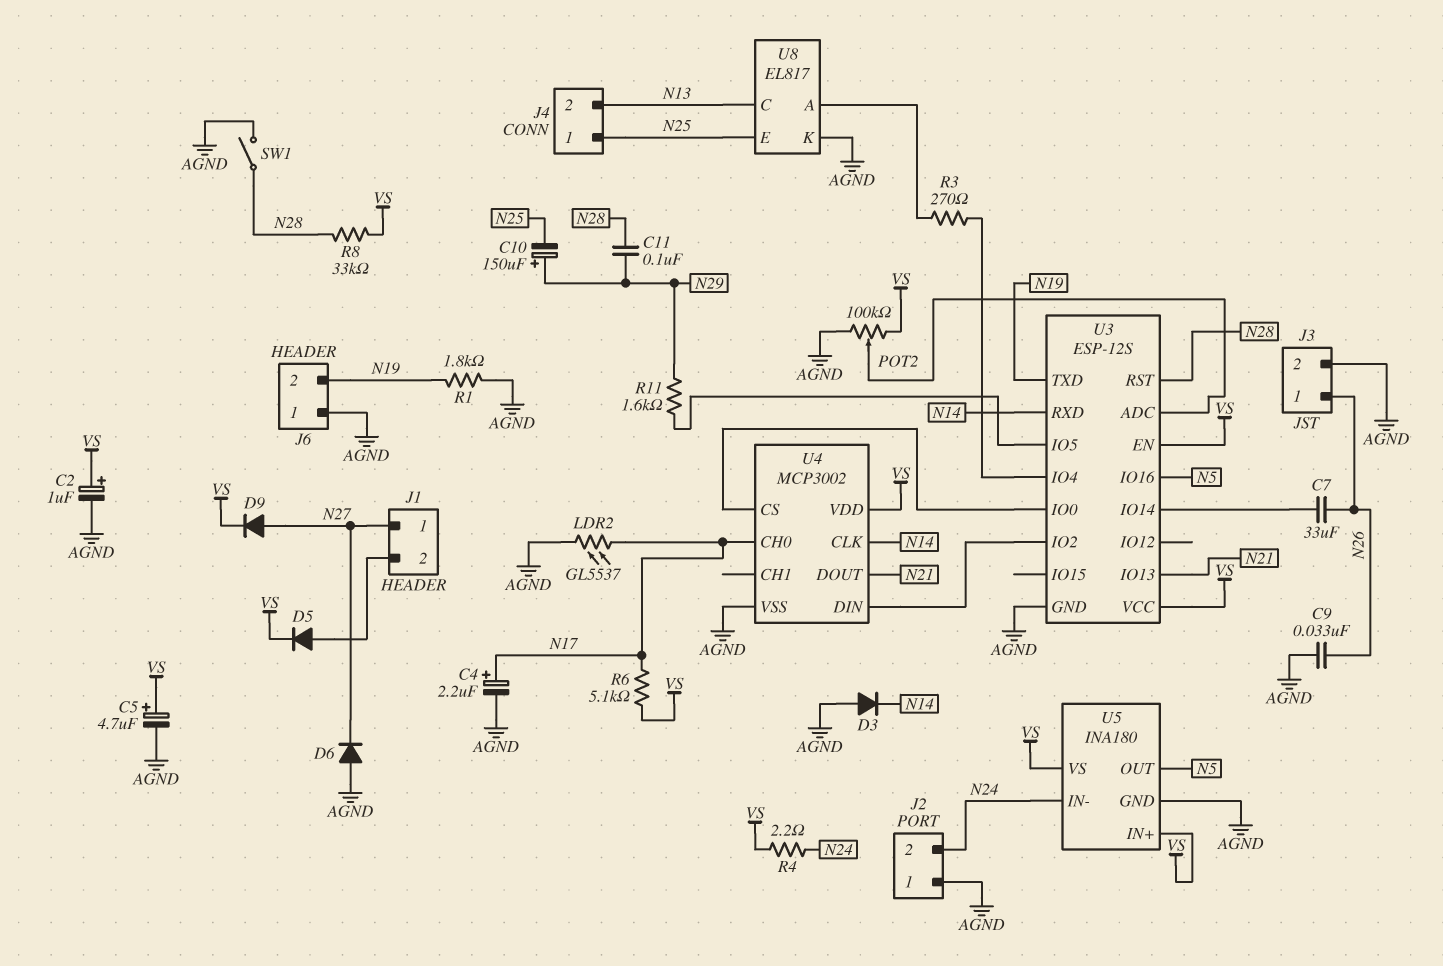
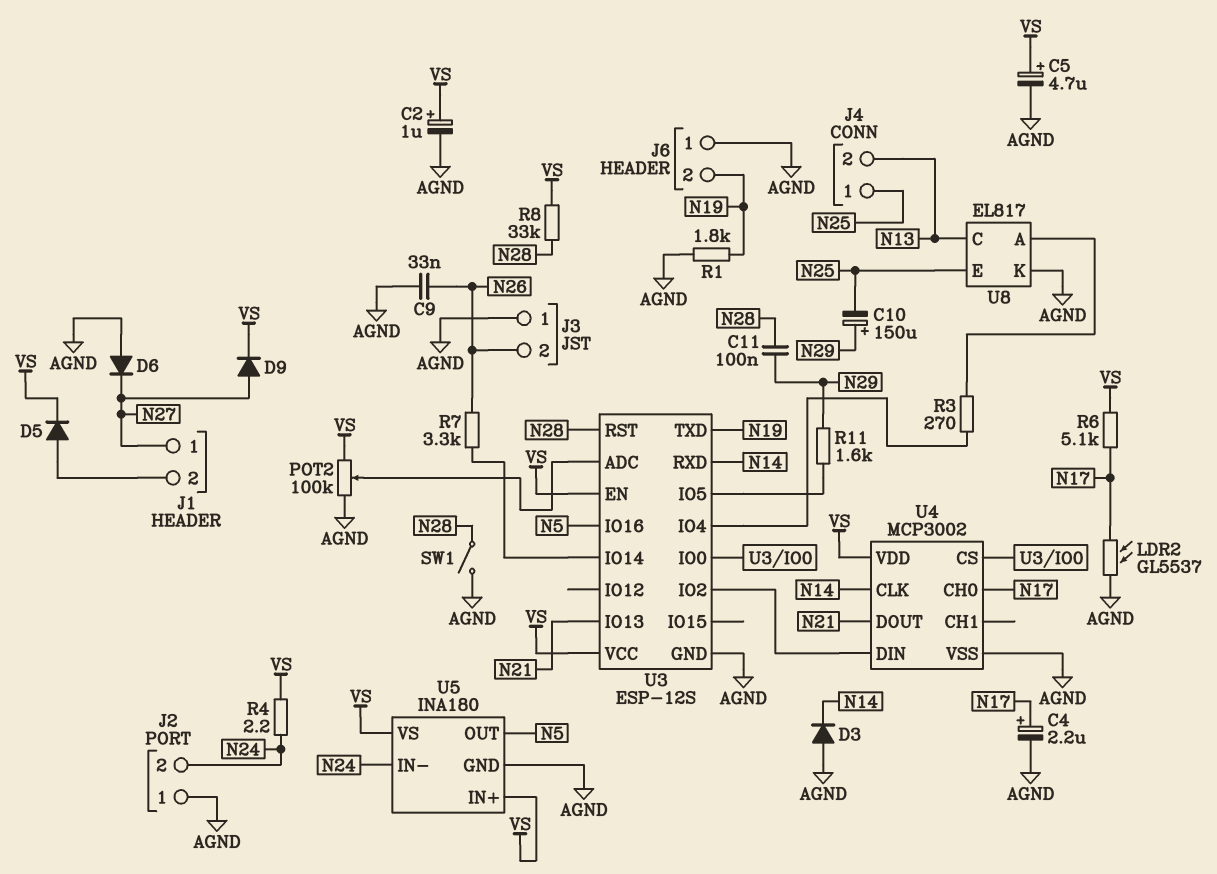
C7: 33uF (N26, U3/IO14) -> none
J3 pin 1: N26 -> AGND
J3 pin 2: AGND -> N26
R7: none -> 3.3k (N26, U3/IO14)

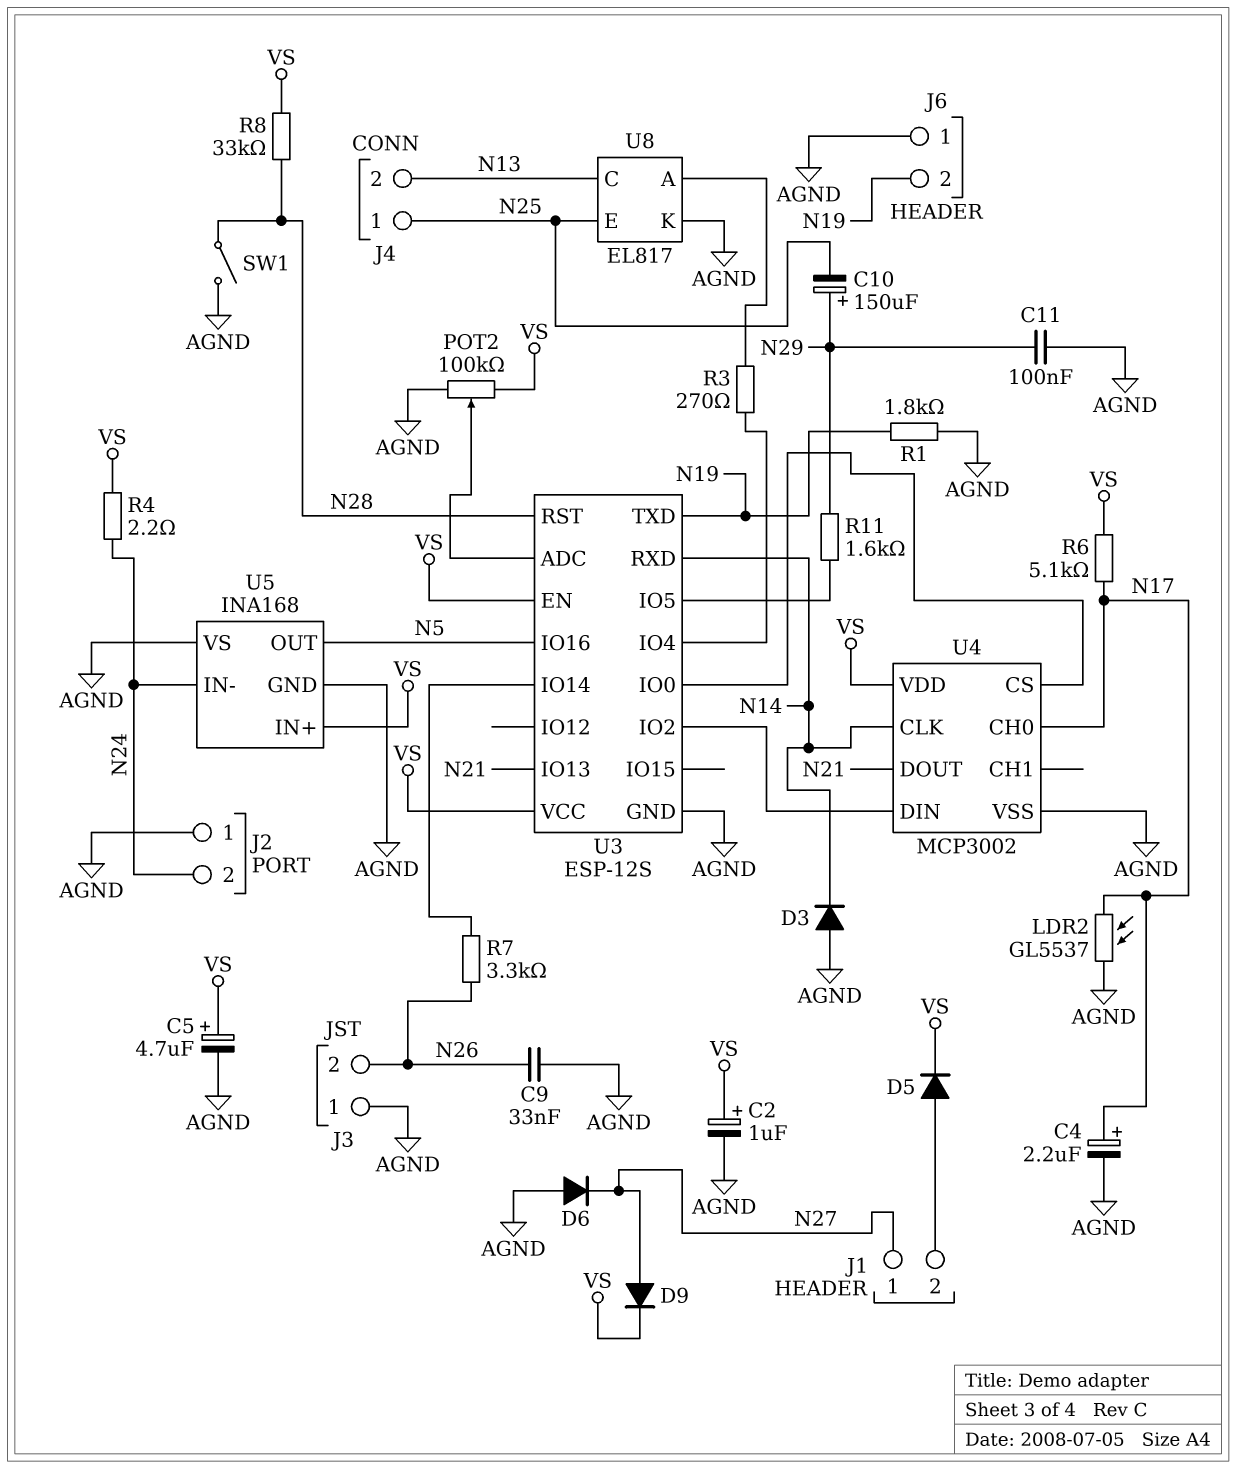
C11: 100nF (N28, N29) -> 100nF (AGND, N29)
U5: INA180 -> INA168
U5 pin VS: VS -> AGND

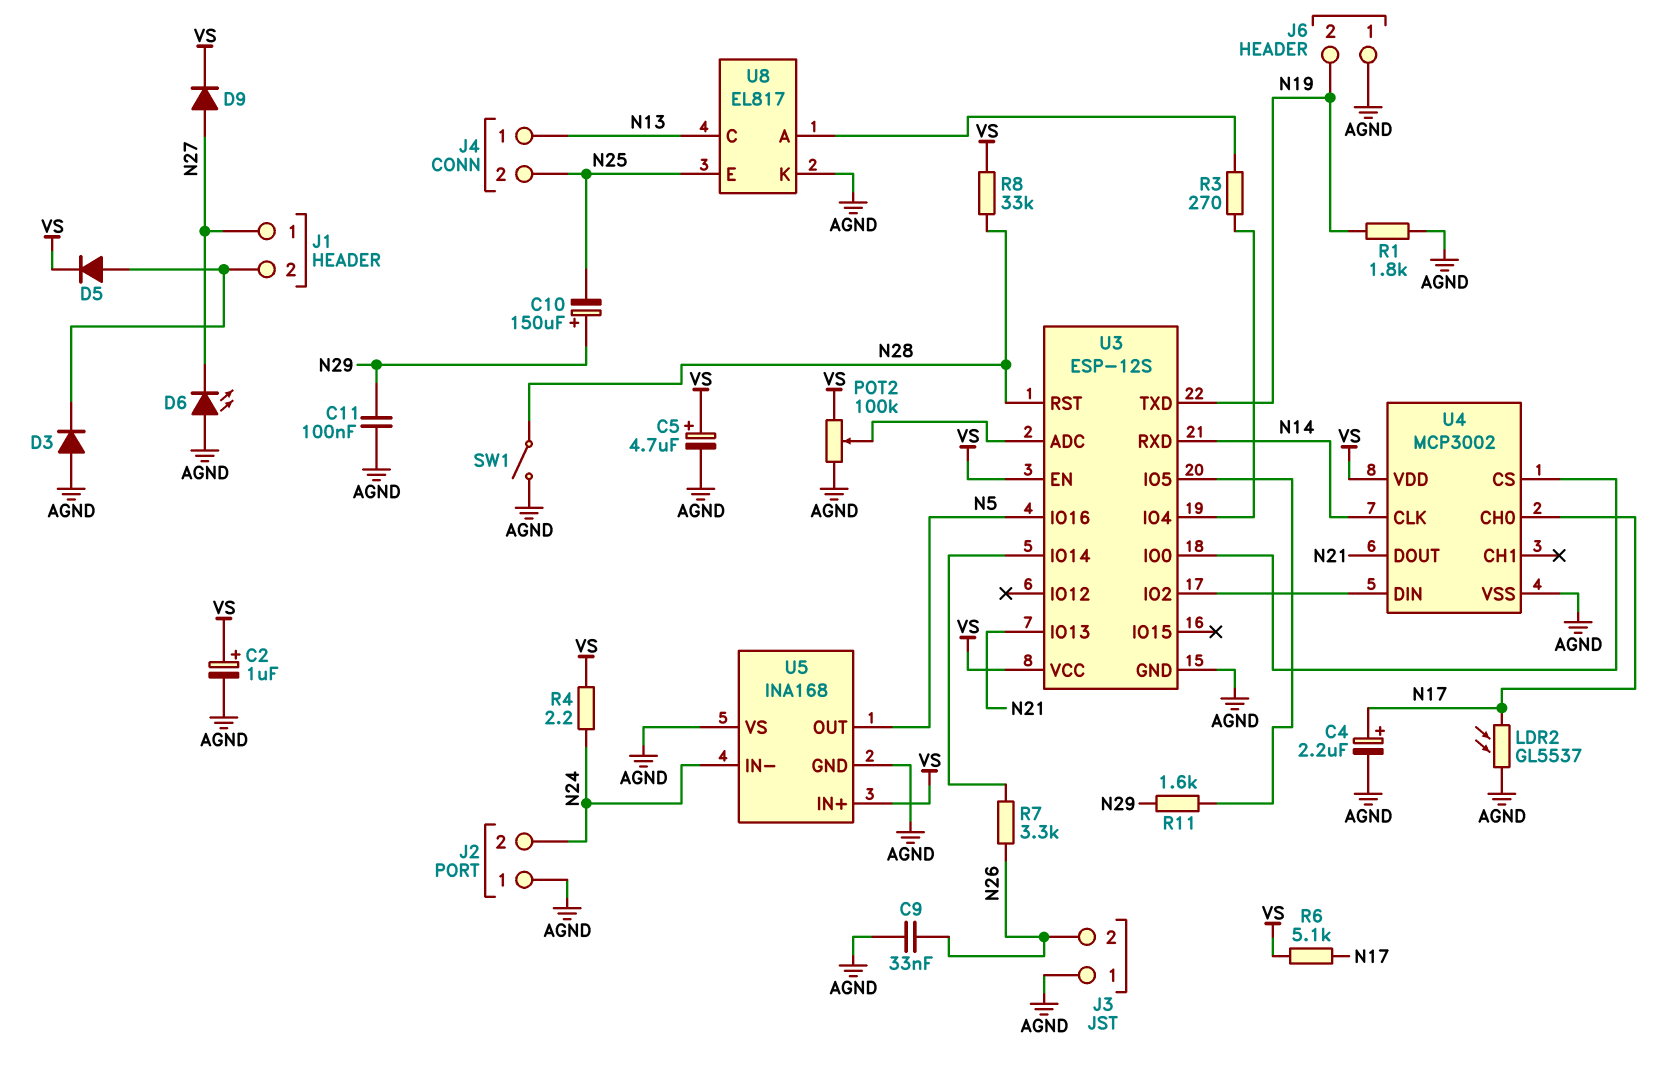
D3: diode (A AGND, K N14) -> diode (A AGND, K J1/2)
D6: diode (A AGND, K N27) -> LED (A AGND, K N27)
J4 pin 1: N25 -> N13
J4 pin 2: N13 -> N25

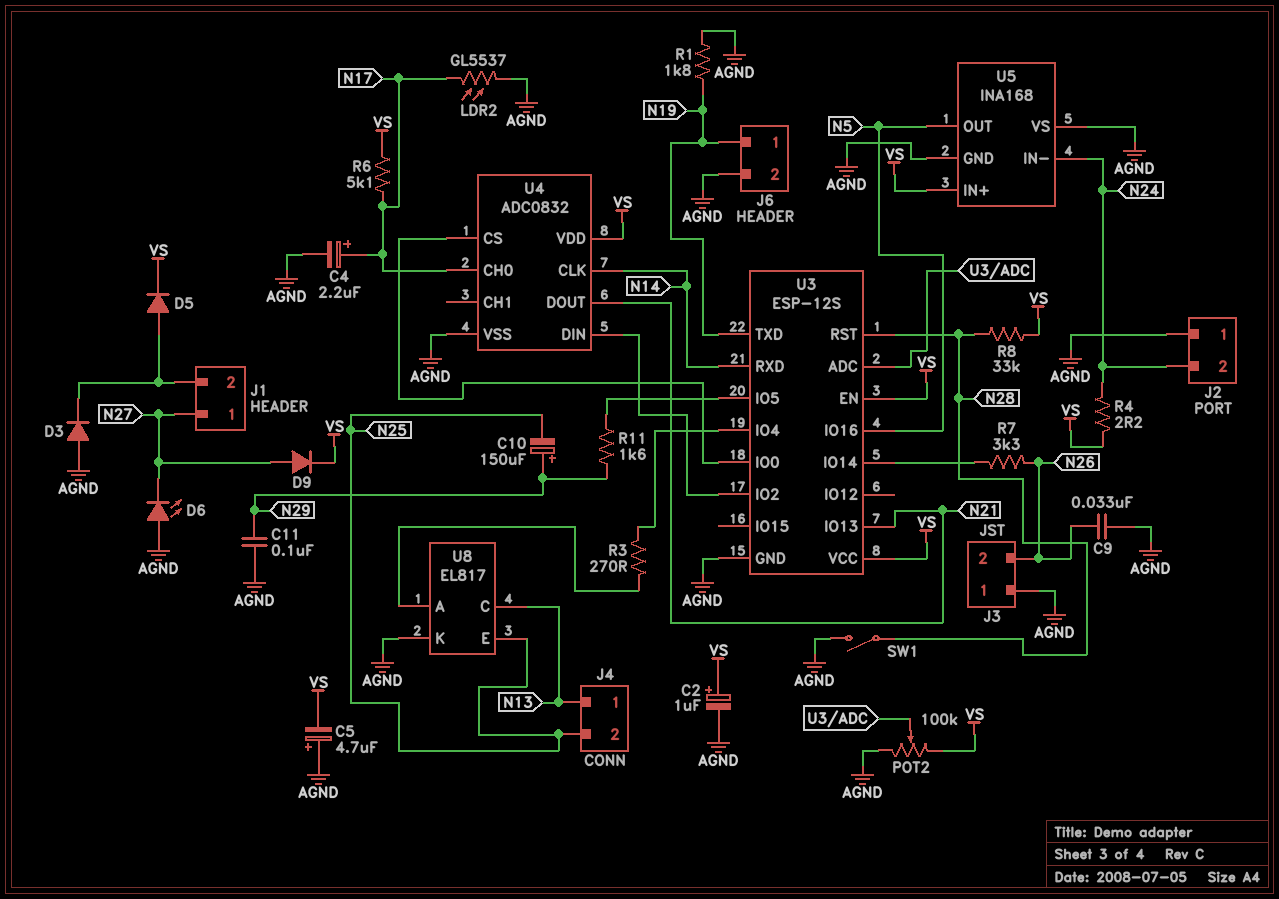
C5: 4.7uF (plus VS, minus AGND) -> 4.7uF (plus AGND, minus VS)
J6 pin 1: AGND -> N19
J6 pin 2: N19 -> AGND
U4: MCP3002 -> ADC0832

